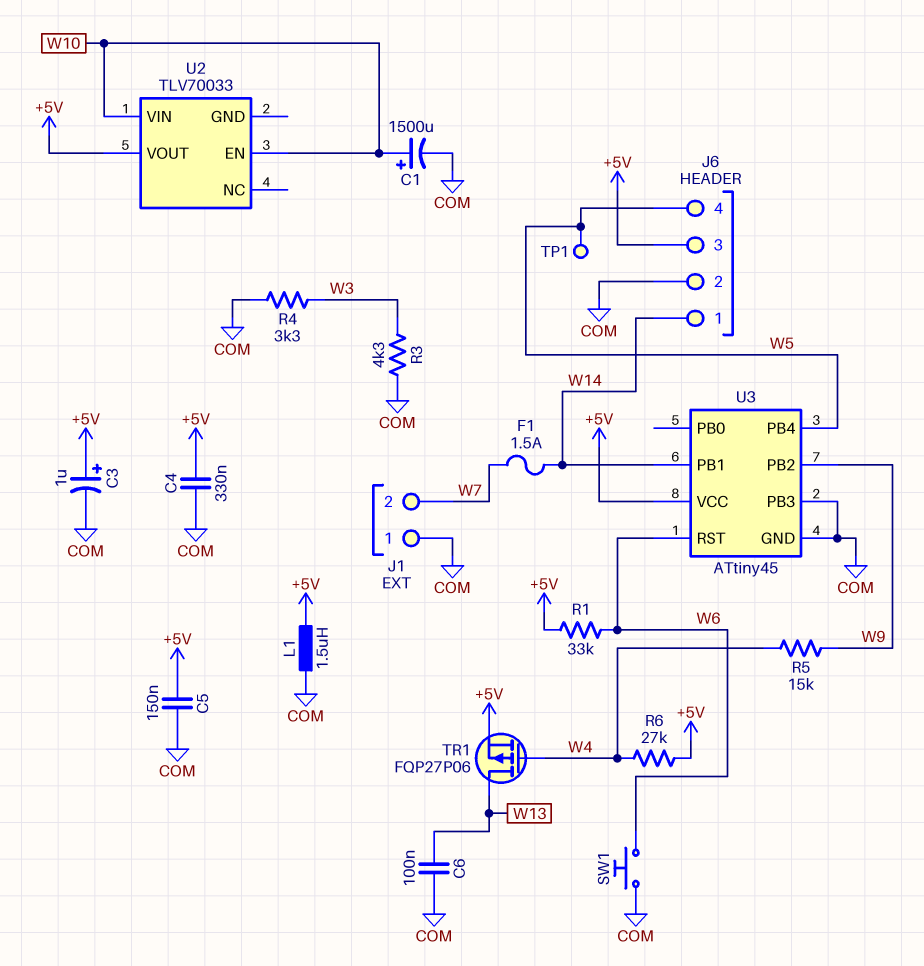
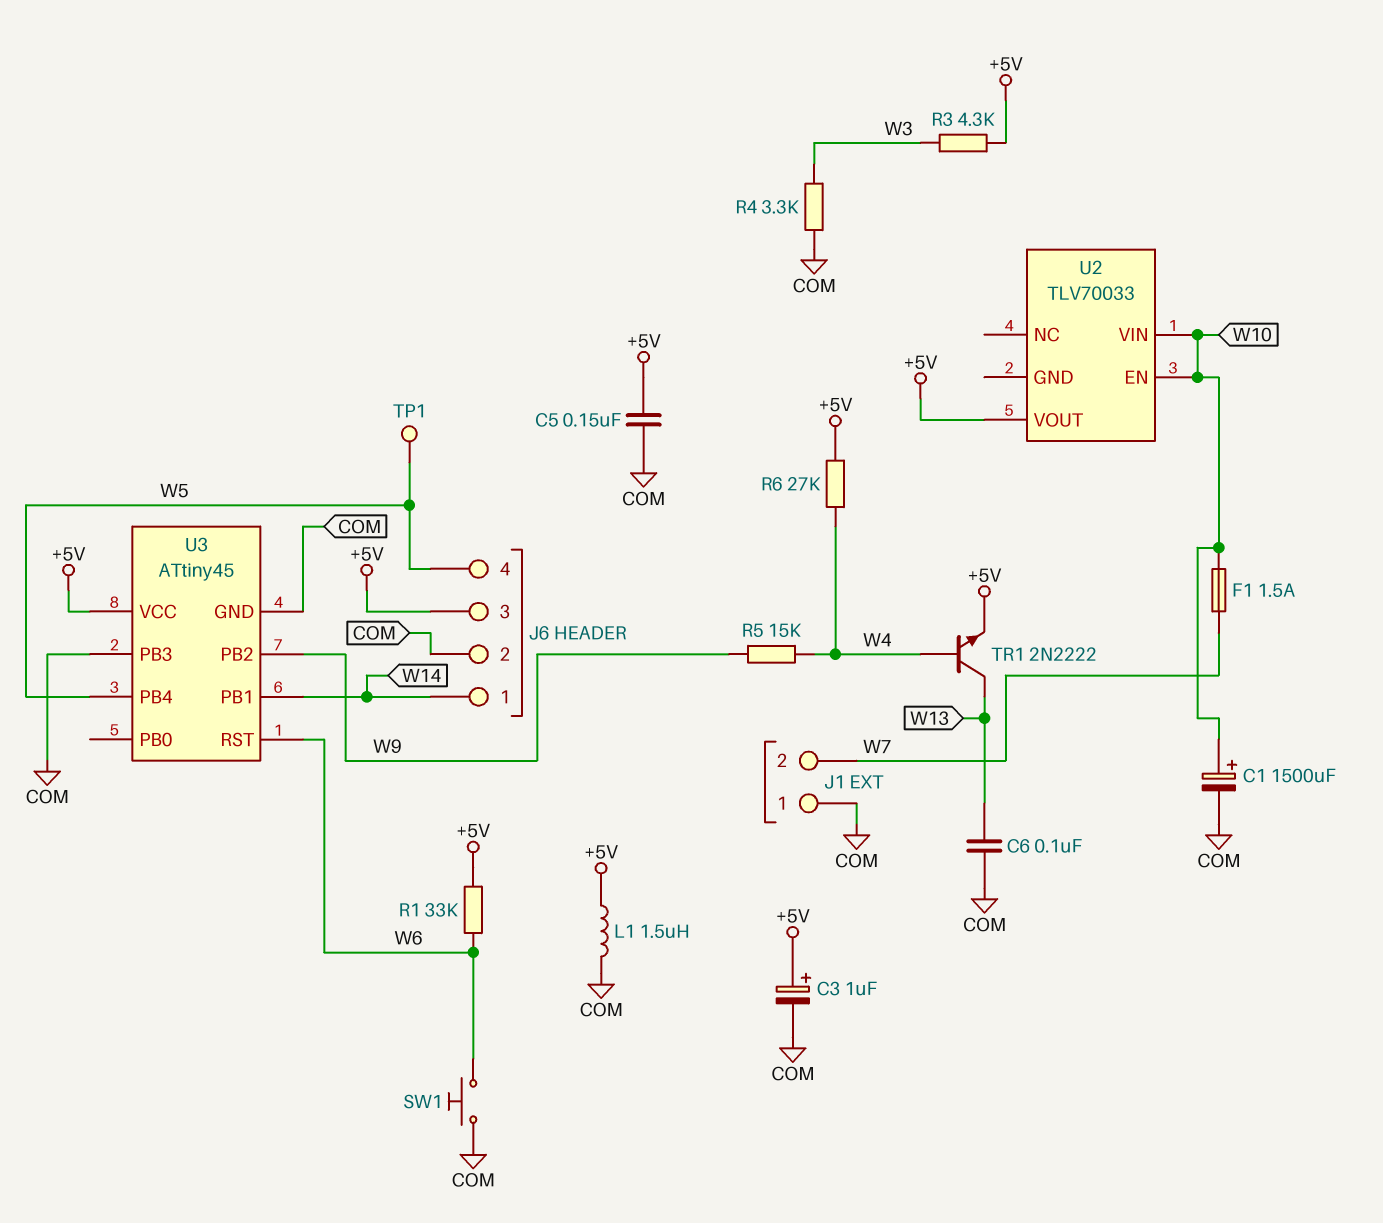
C4: 330nF (+5V, COM) -> none
F1: 1.5A (W7, W14) -> 1.5A (W7, W10)
R3: 4.3k (COM, W3) -> 4.3k (+5V, W3)
TR1: PMOS FQP27P06 (G W4, D W13, S +5V) -> NPN 2N2222 (B W4, C W13, E +5V)

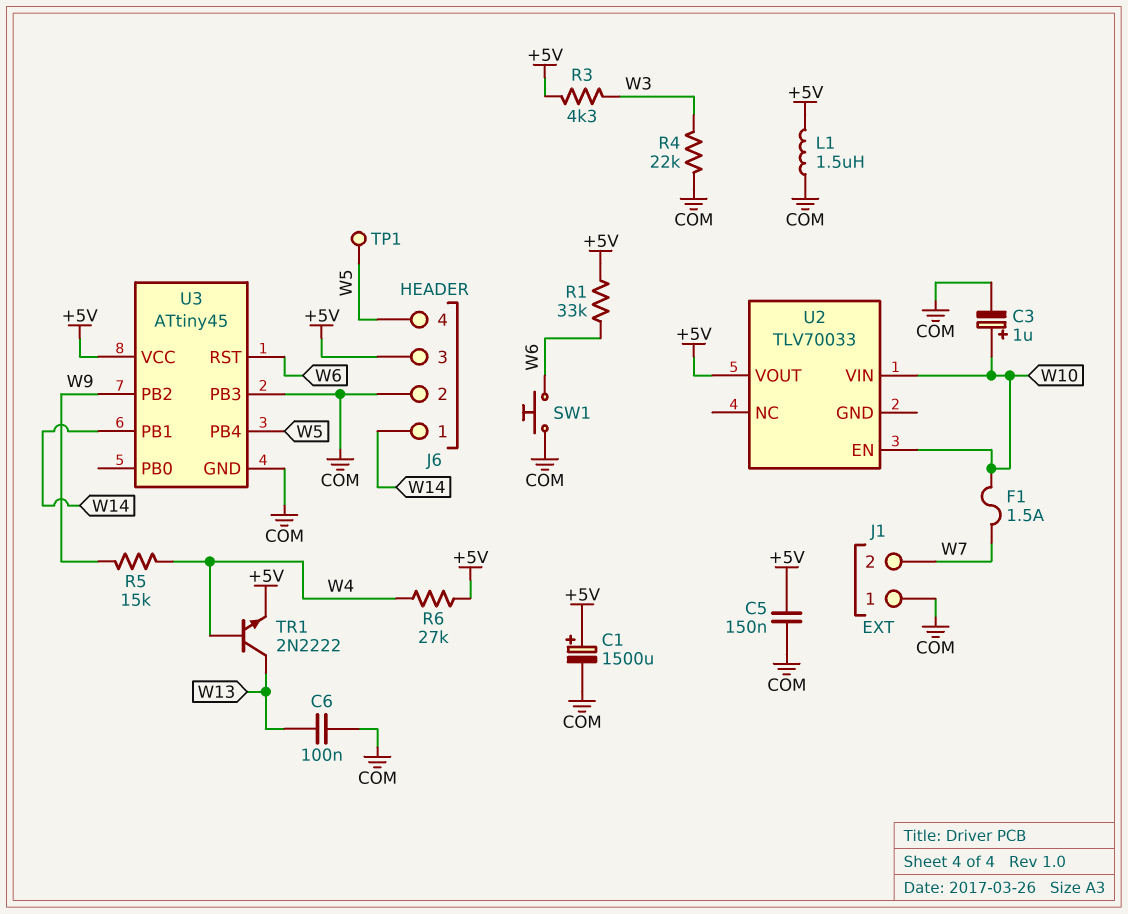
C1: 1500uF (plus W10, minus COM) -> 1500uF (plus +5V, minus COM)
C3: 1uF (plus +5V, minus COM) -> 1uF (plus W10, minus COM)
R4: 3.3k (COM, W3) -> 22k (COM, W3)

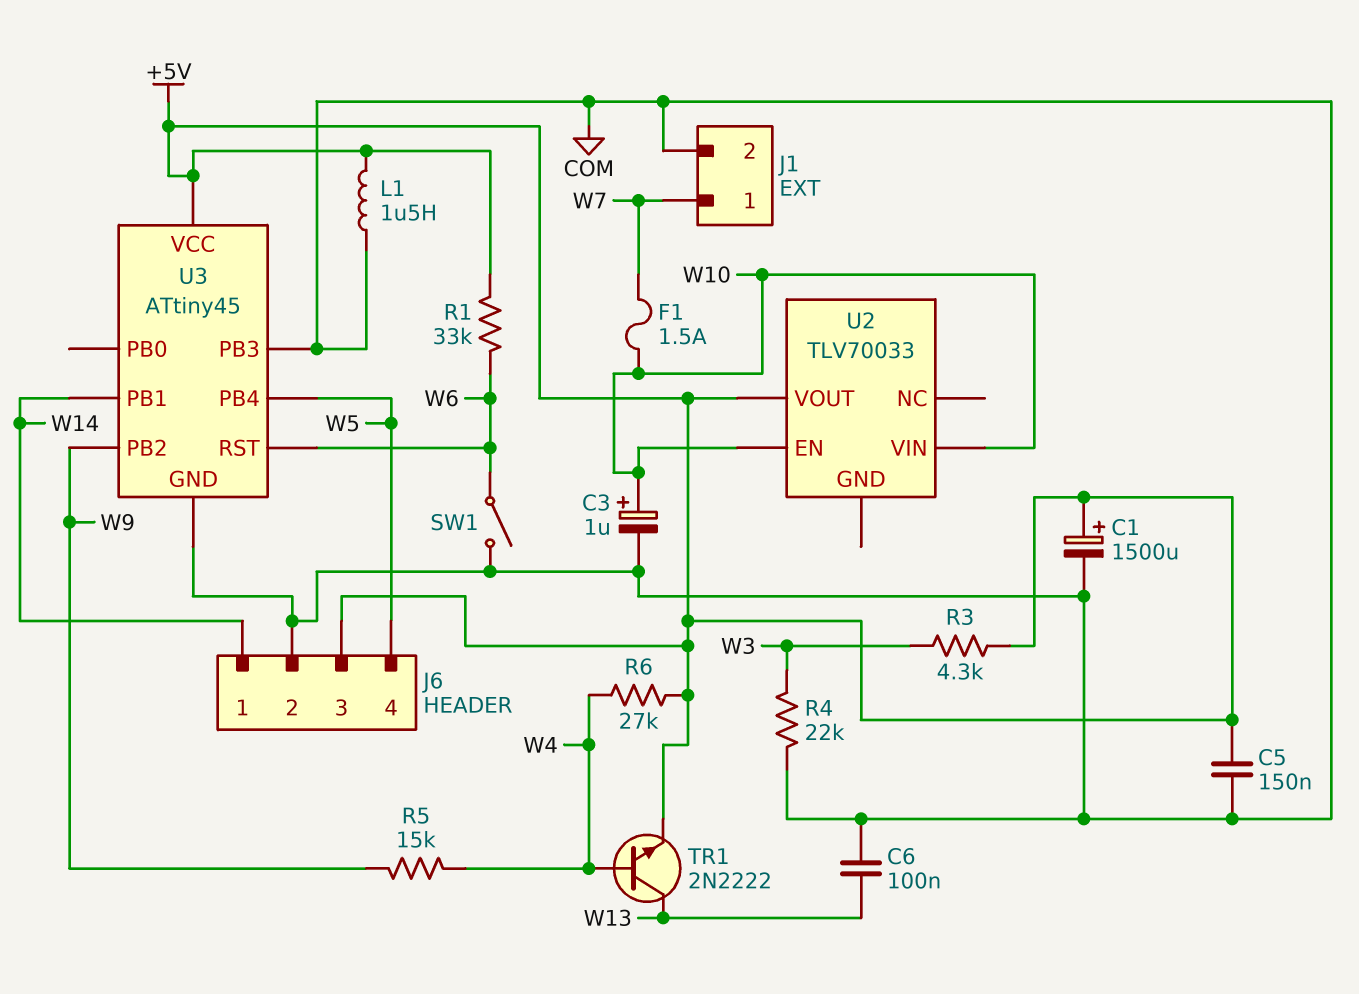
J1 pin 1: COM -> W7
J1 pin 2: W7 -> COM
SW1: button (COM, W6) -> switch (COM, W6)
TP1: test point (W5) -> none

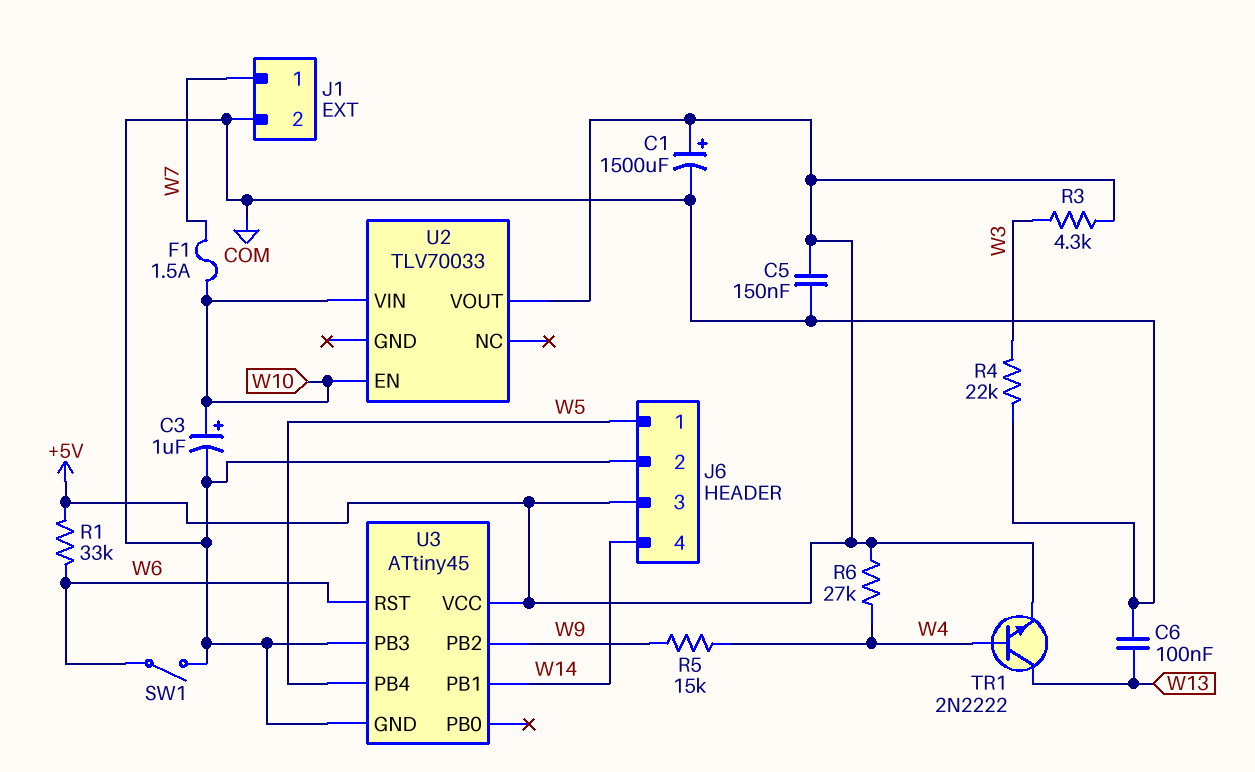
J6 pin 1: W14 -> W5
J6 pin 4: W5 -> W14
L1: 1.5uH (+5V, COM) -> none

